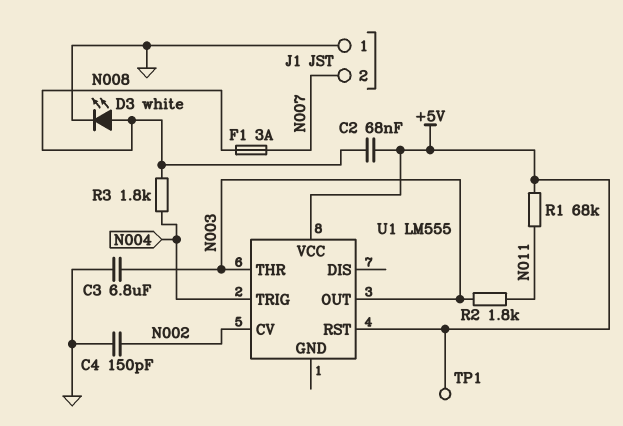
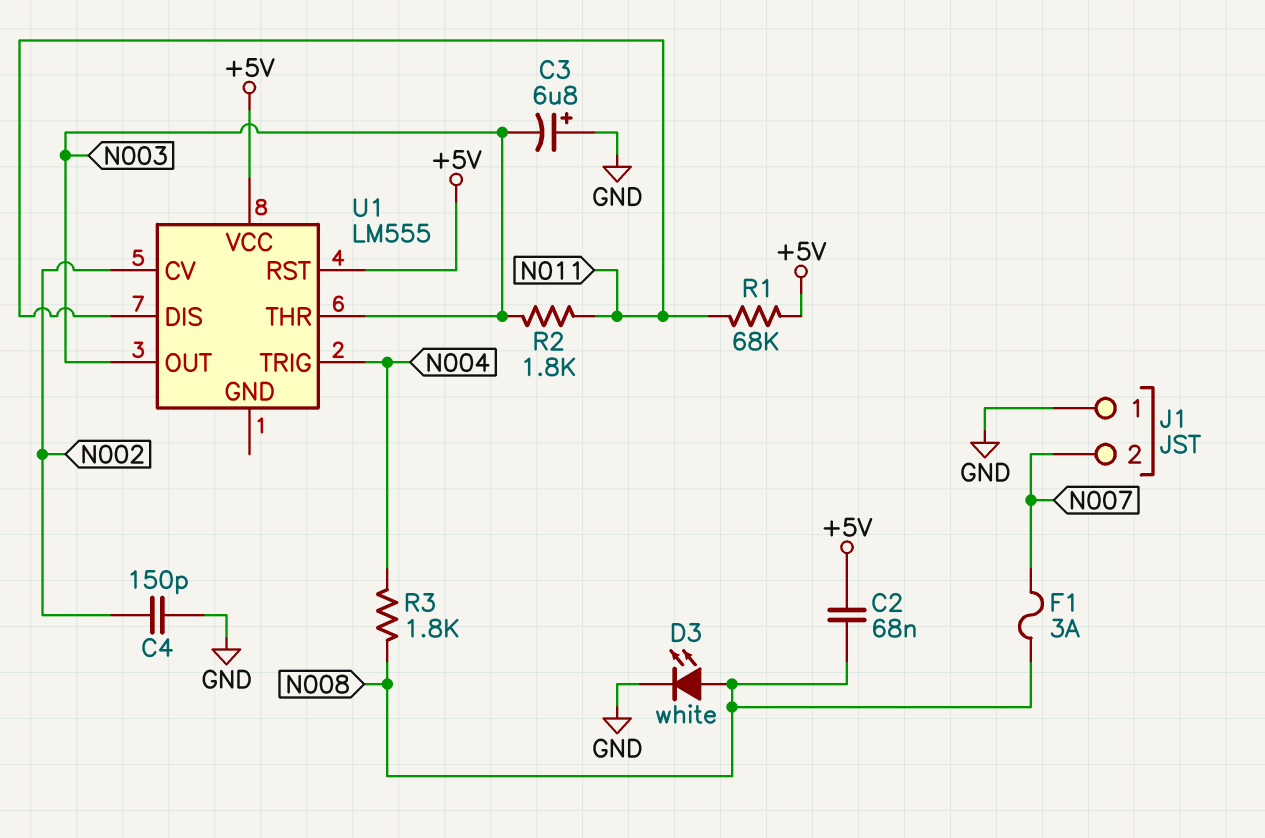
C3: 6.8uF (GND, N003) -> 6.8uF (plus GND, minus N003)
TP1: test point (+5V) -> none
U1 pin DIS: none -> N011

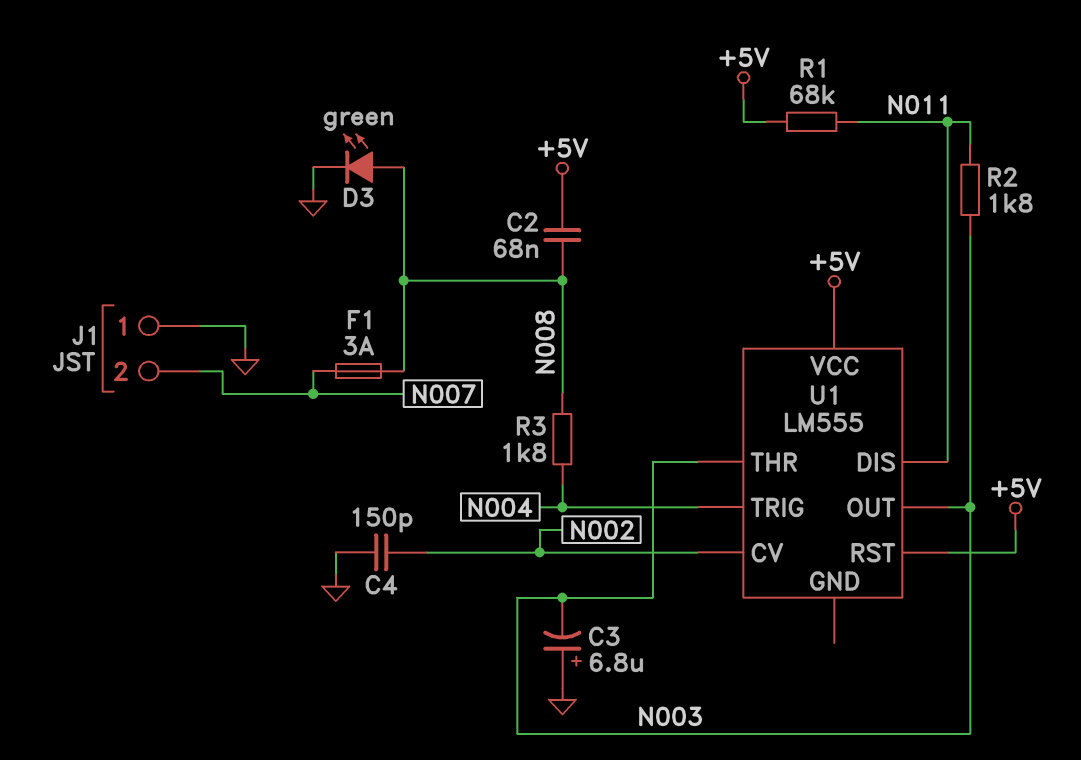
D3: LED white (A N008, K GND) -> LED green (A N008, K GND)

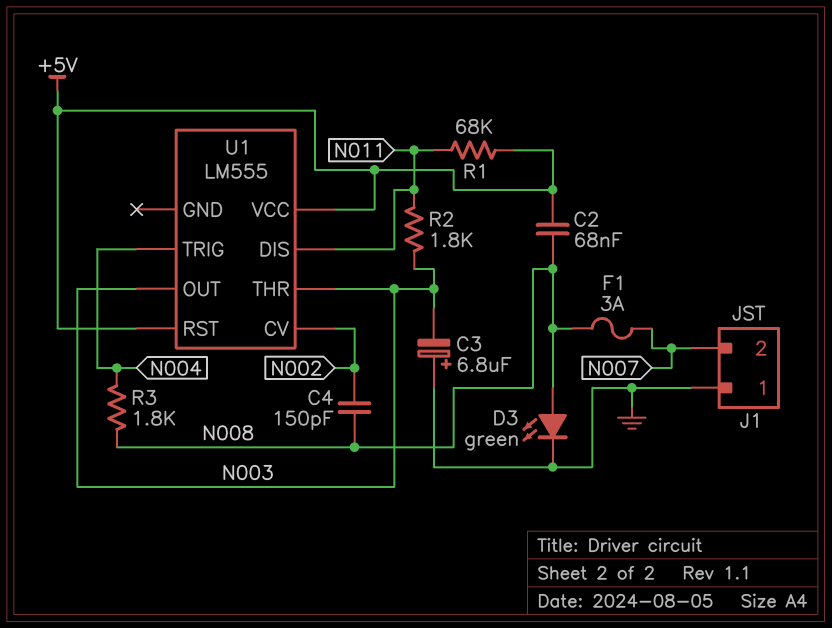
C4: 150pF (GND, N002) -> 150pF (N002, N008)

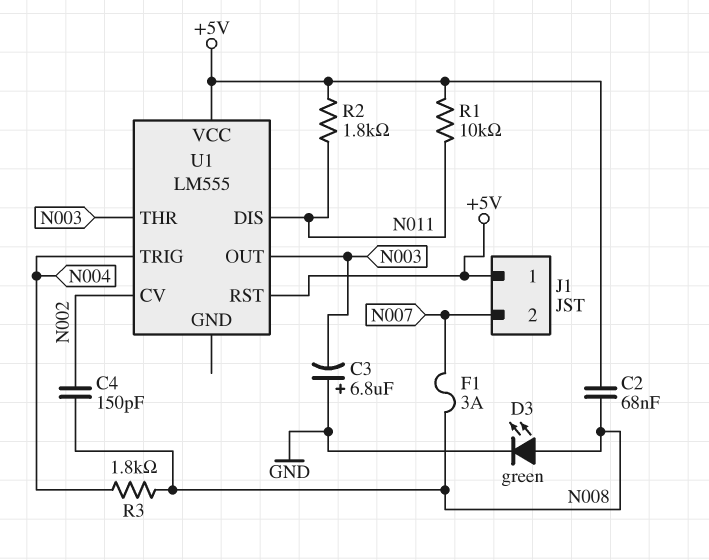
J1 pin 1: GND -> +5V
R1: 68k (+5V, N011) -> 10k (+5V, N011)
R2: 1.8k (N003, N011) -> 1.8k (+5V, N011)

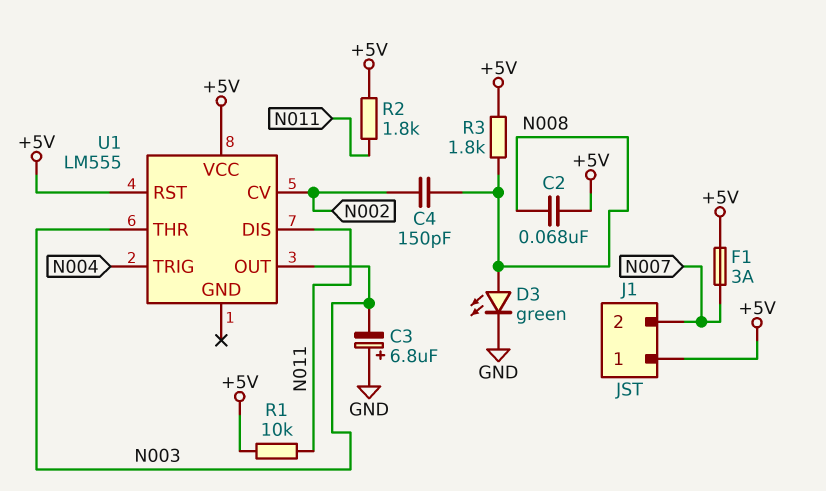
F1: 3A (N007, N008) -> 3A (+5V, N007)
R3: 1.8k (N004, N008) -> 1.8k (+5V, N008)

